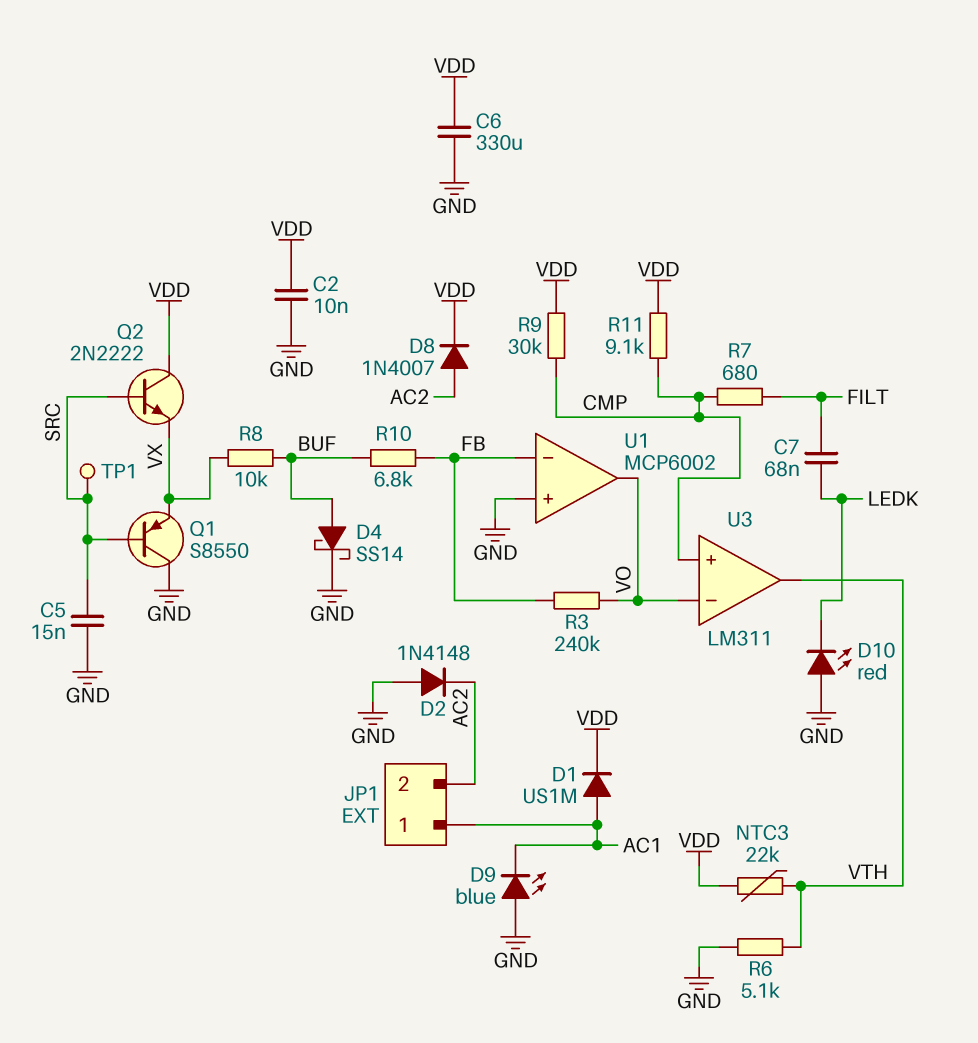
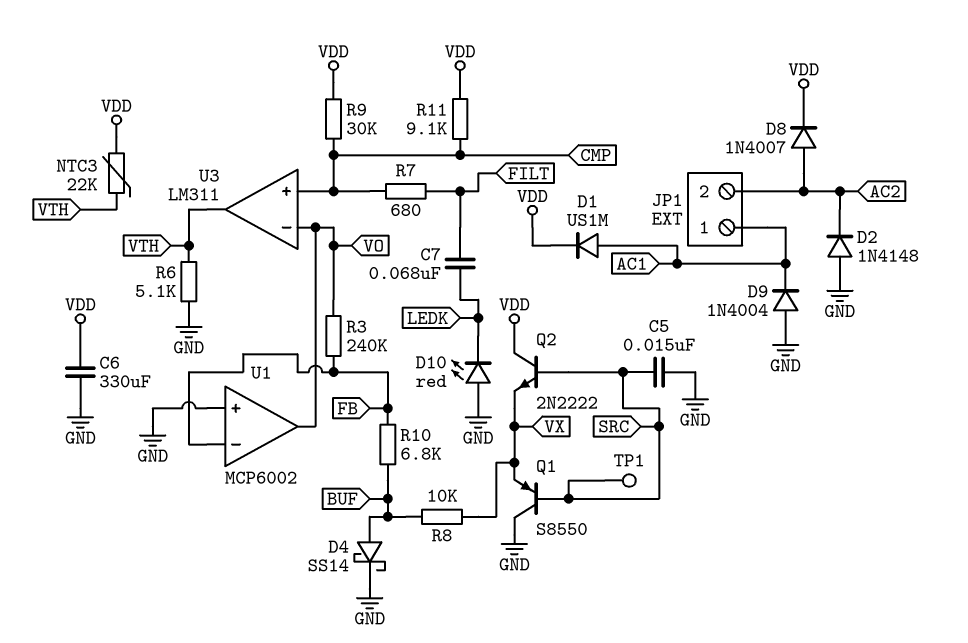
C2: 10nF (GND, VDD) -> none
D9: LED blue (A GND, K AC1) -> diode 1N4004 (A GND, K AC1)

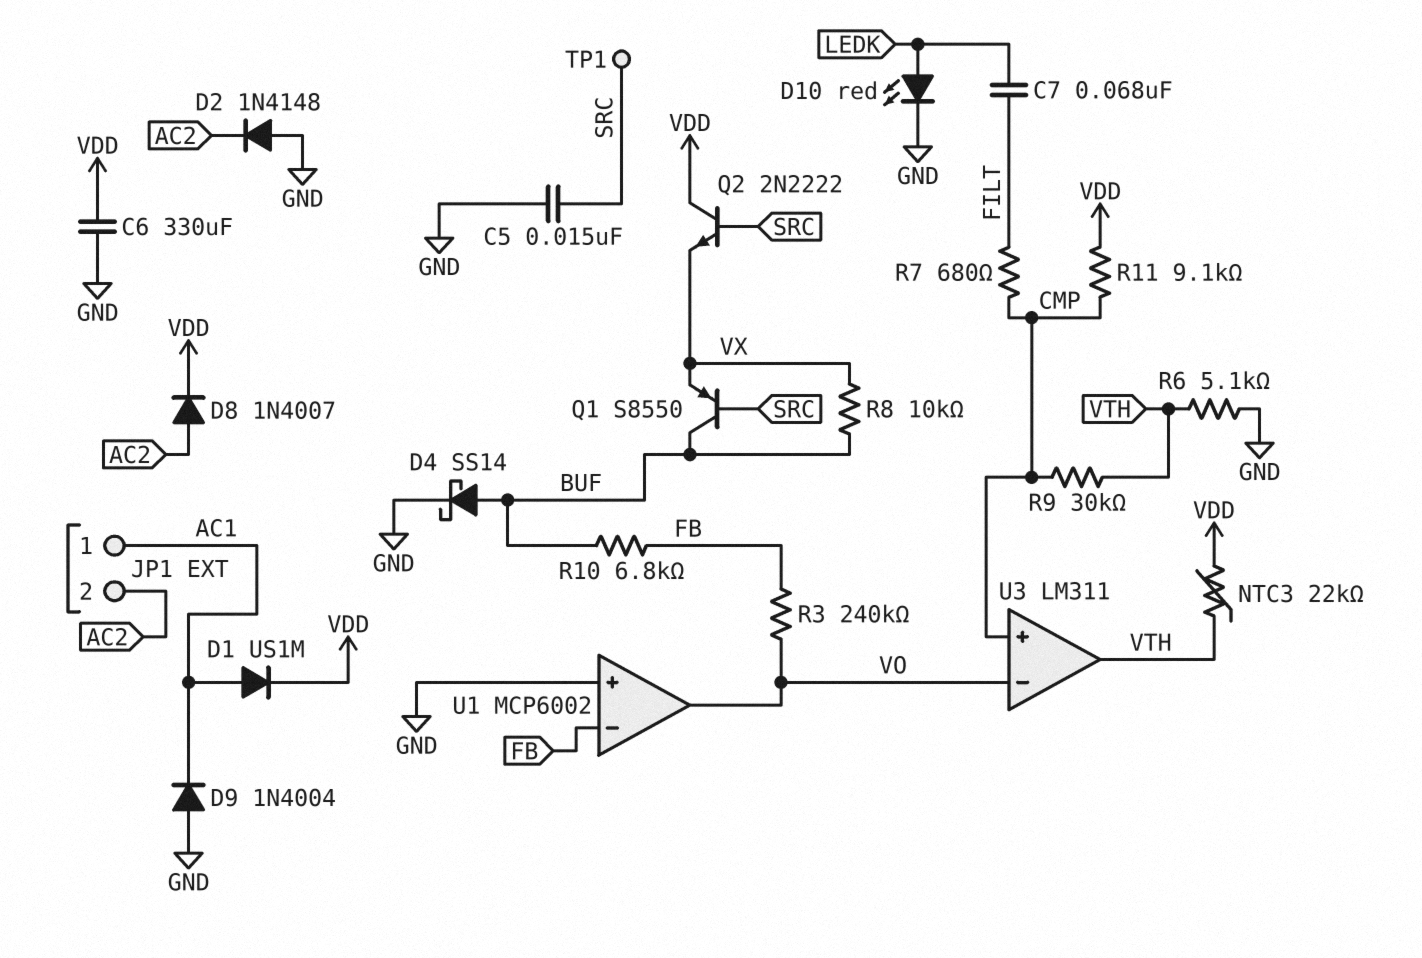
D10: LED red (A GND, K LEDK) -> LED red (A LEDK, K GND)
Q1: PNP S8550 (B SRC, C GND, E VX) -> PNP S8550 (B SRC, C BUF, E VX)
R9: 30k (CMP, VDD) -> 30k (CMP, VTH)

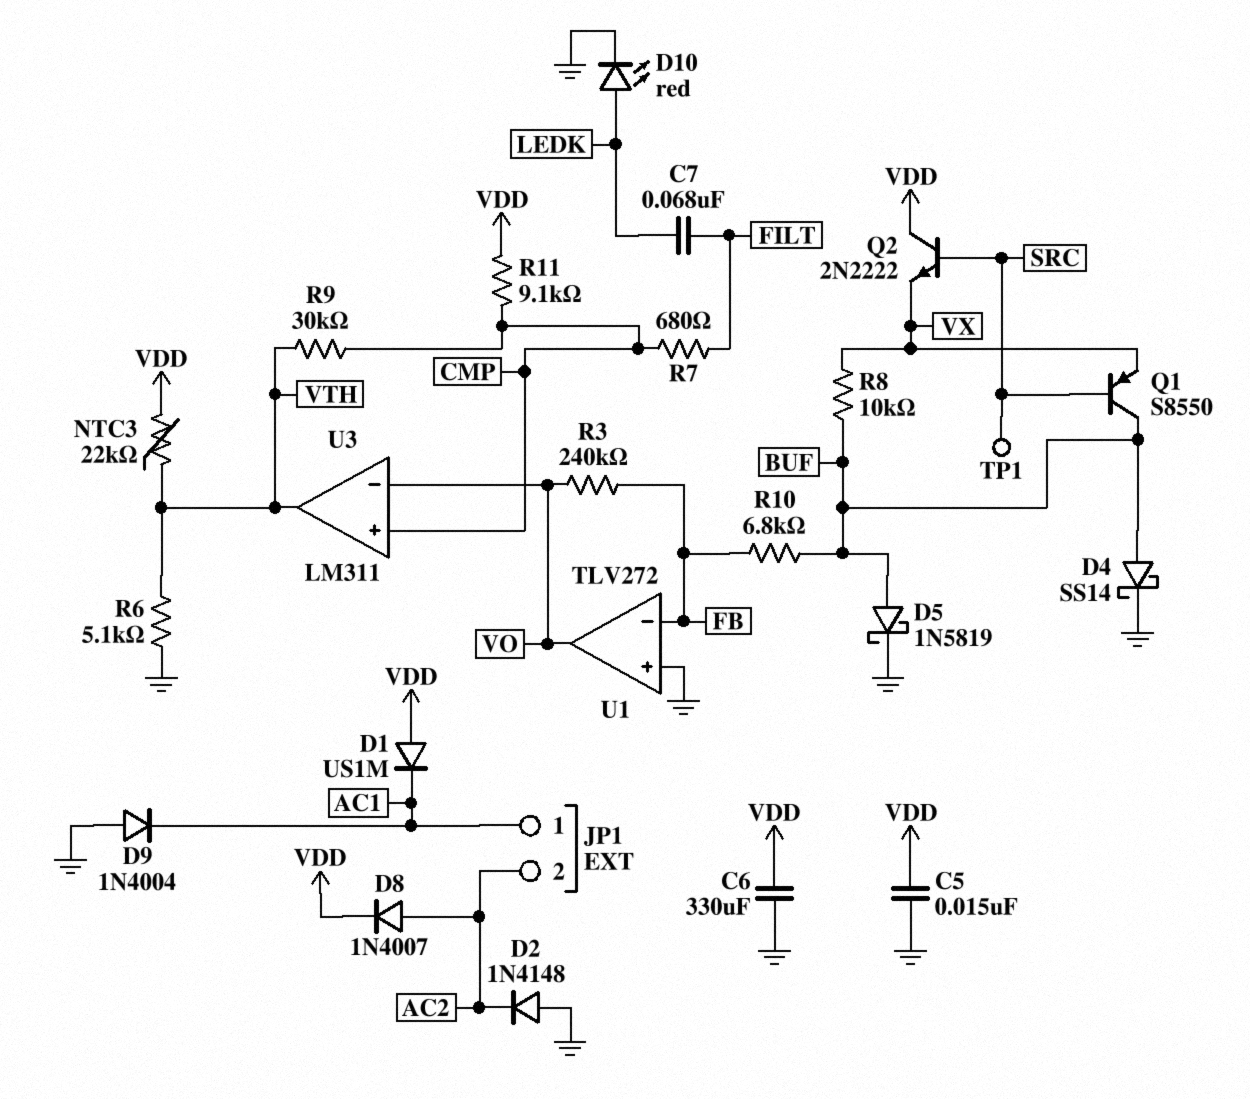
C5: 15nF (GND, SRC) -> 15nF (GND, VDD)
D1: diode US1M (A AC1, K VDD) -> diode US1M (A VDD, K AC1)
D5: none -> schottky 1N5819 (A BUF, K GND)
U1: MCP6002 -> TLV272

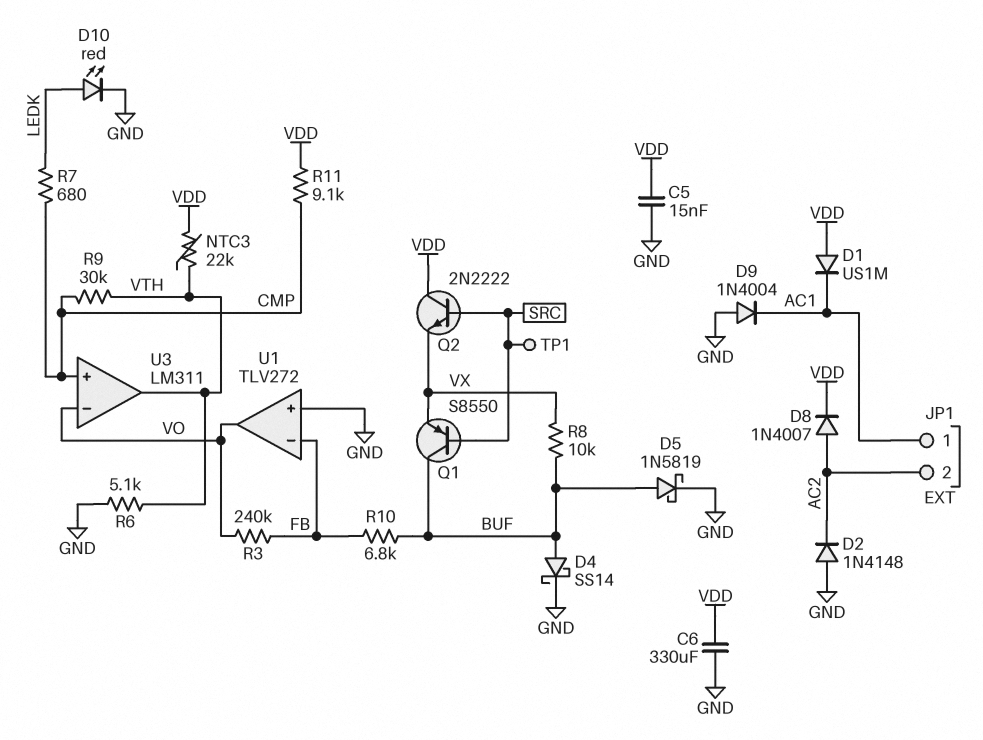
C7: 68nF (FILT, LEDK) -> none
R7: 680 (CMP, FILT) -> 680 (CMP, LEDK)

